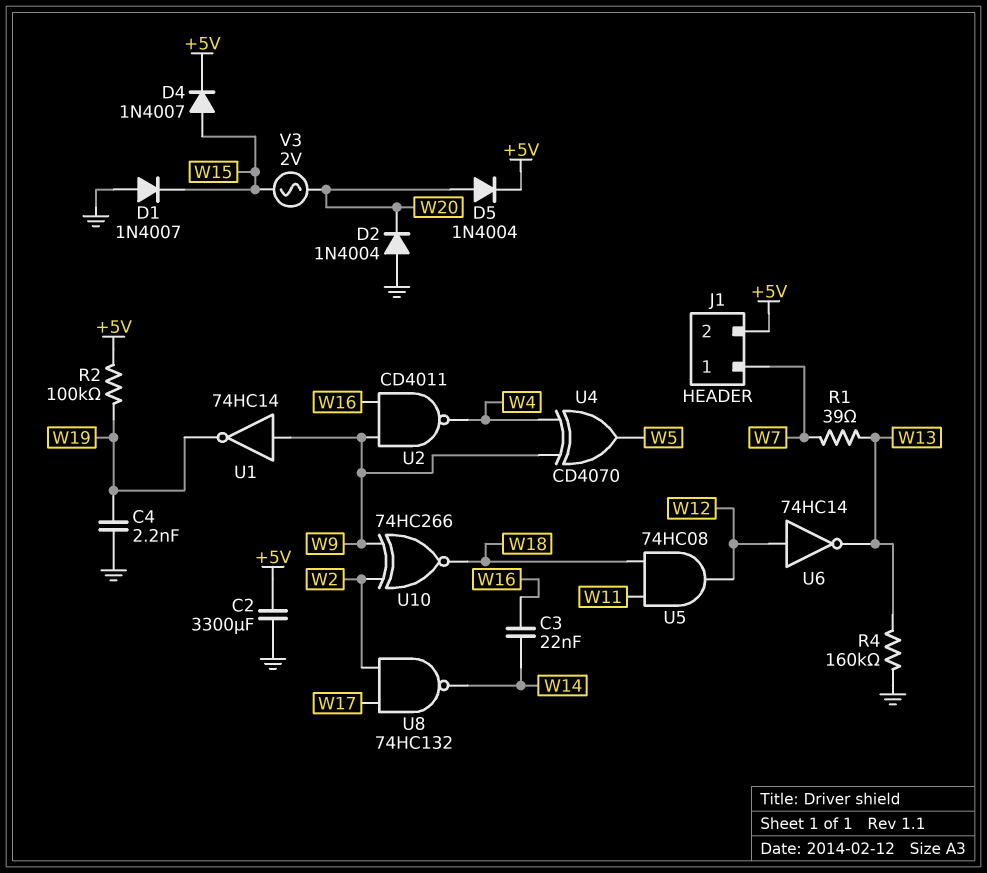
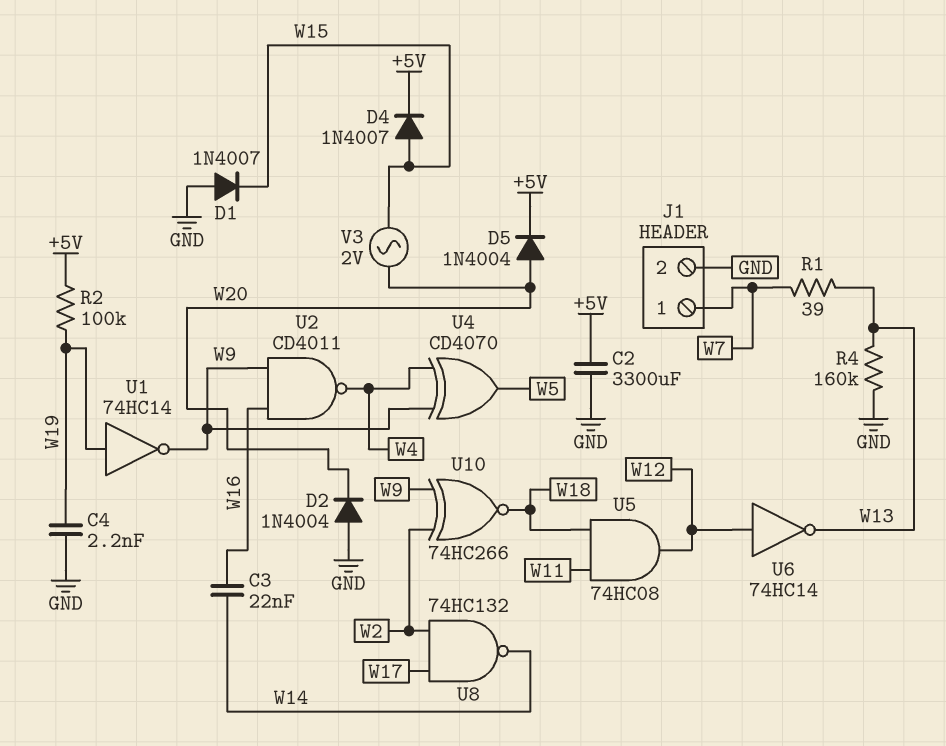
J1 pin 2: +5V -> GND
U1: NOT 74HC14 (in W9, out W19) -> NOT 74HC14 (in W19, out W9)

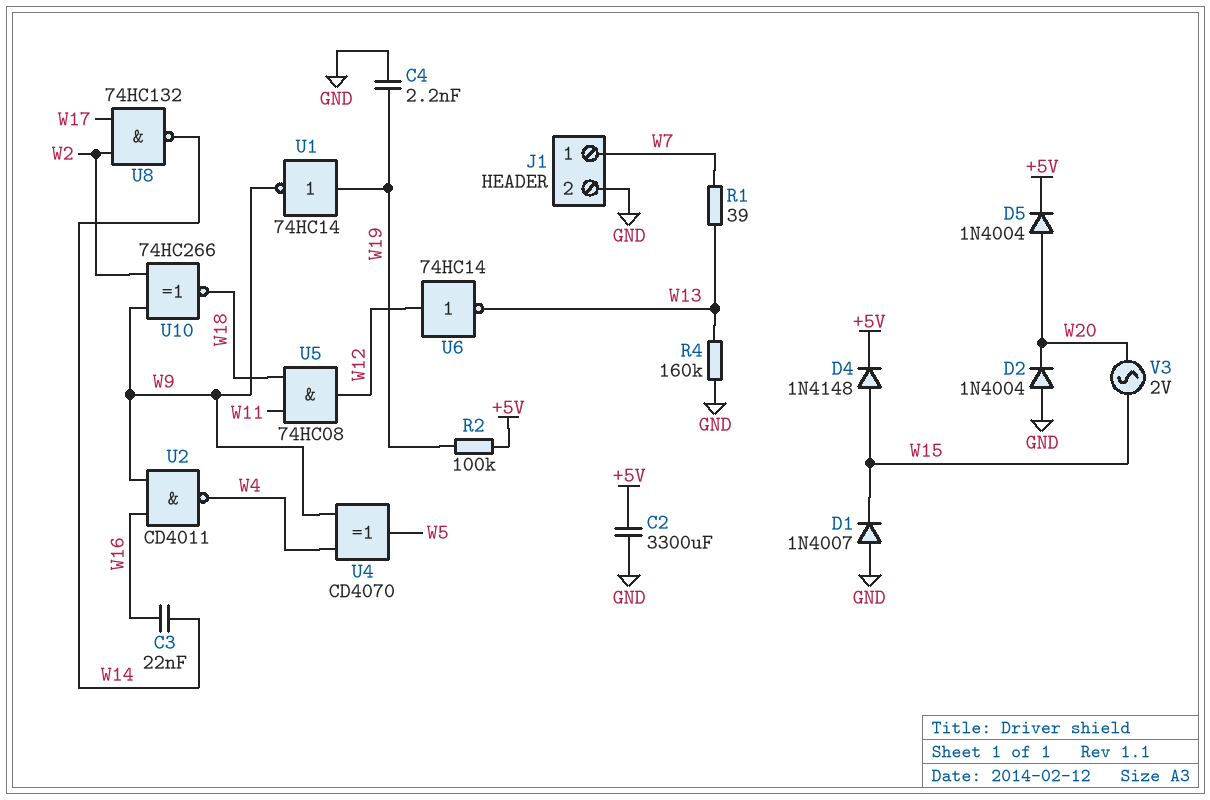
D4: diode 1N4007 (A W15, K +5V) -> diode 1N4148 (A W15, K +5V)

